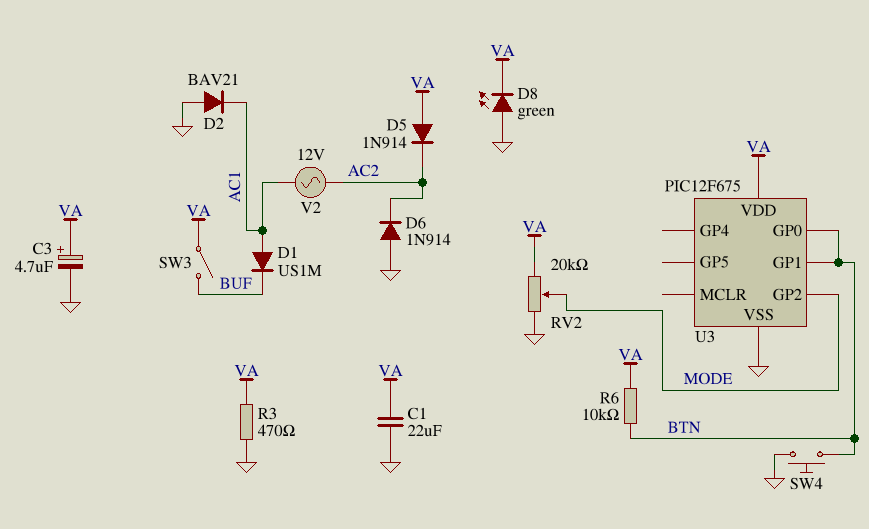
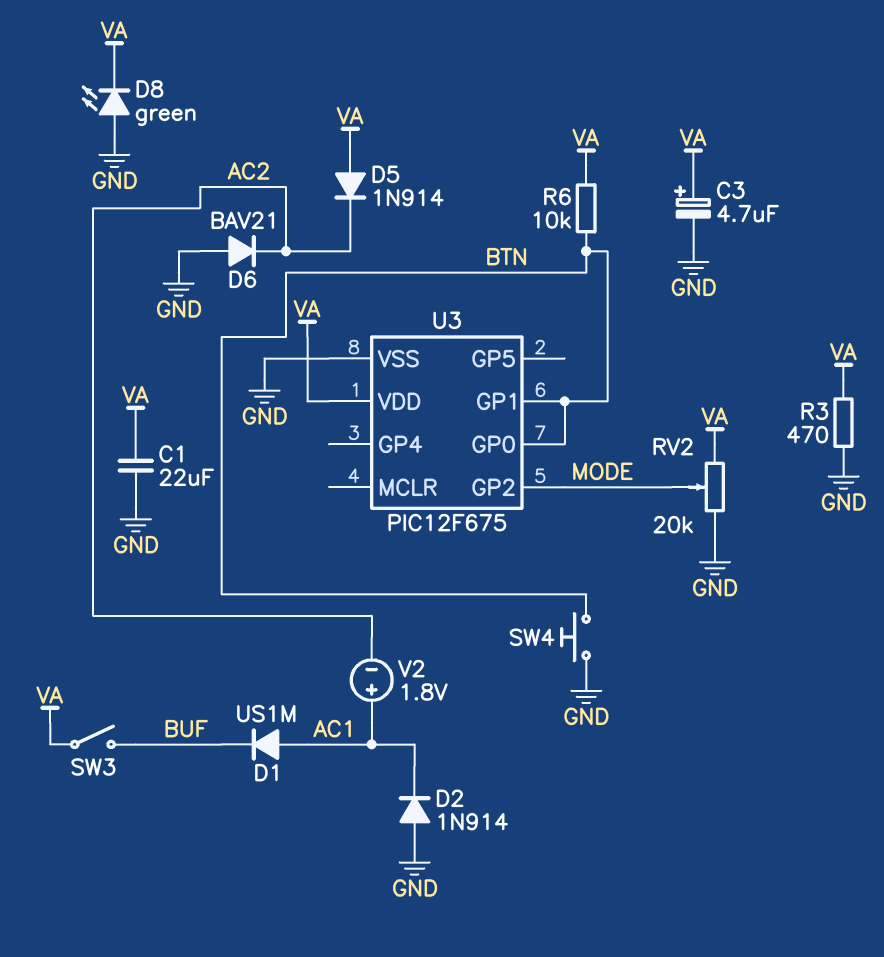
D2: diode BAV21 (A GND, K AC1) -> diode 1N914 (A GND, K AC1)
D6: diode 1N914 (A GND, K AC2) -> diode BAV21 (A GND, K AC2)
V2: AC 12V (AC1, AC2) -> 1.8V (plus AC1, minus AC2)

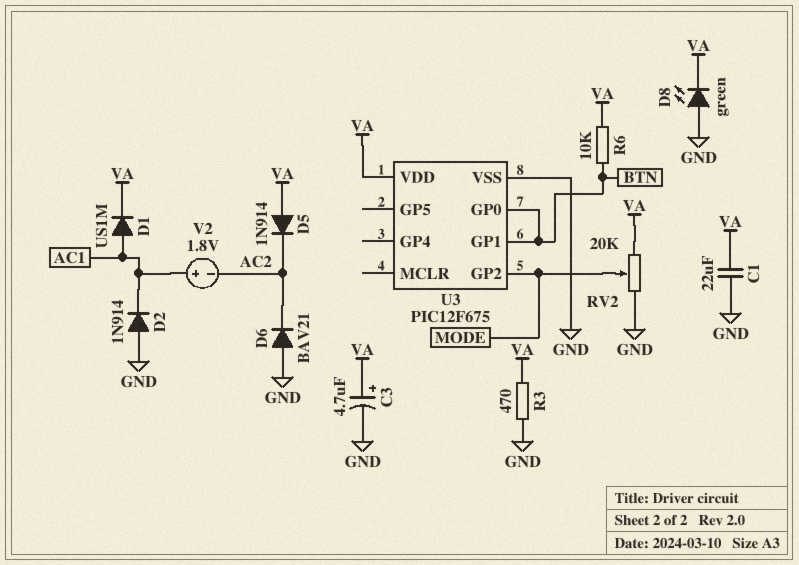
D1: diode US1M (A AC1, K BUF) -> diode US1M (A AC1, K VA)
SW3: switch (BUF, VA) -> none
SW4: button (BTN, GND) -> none

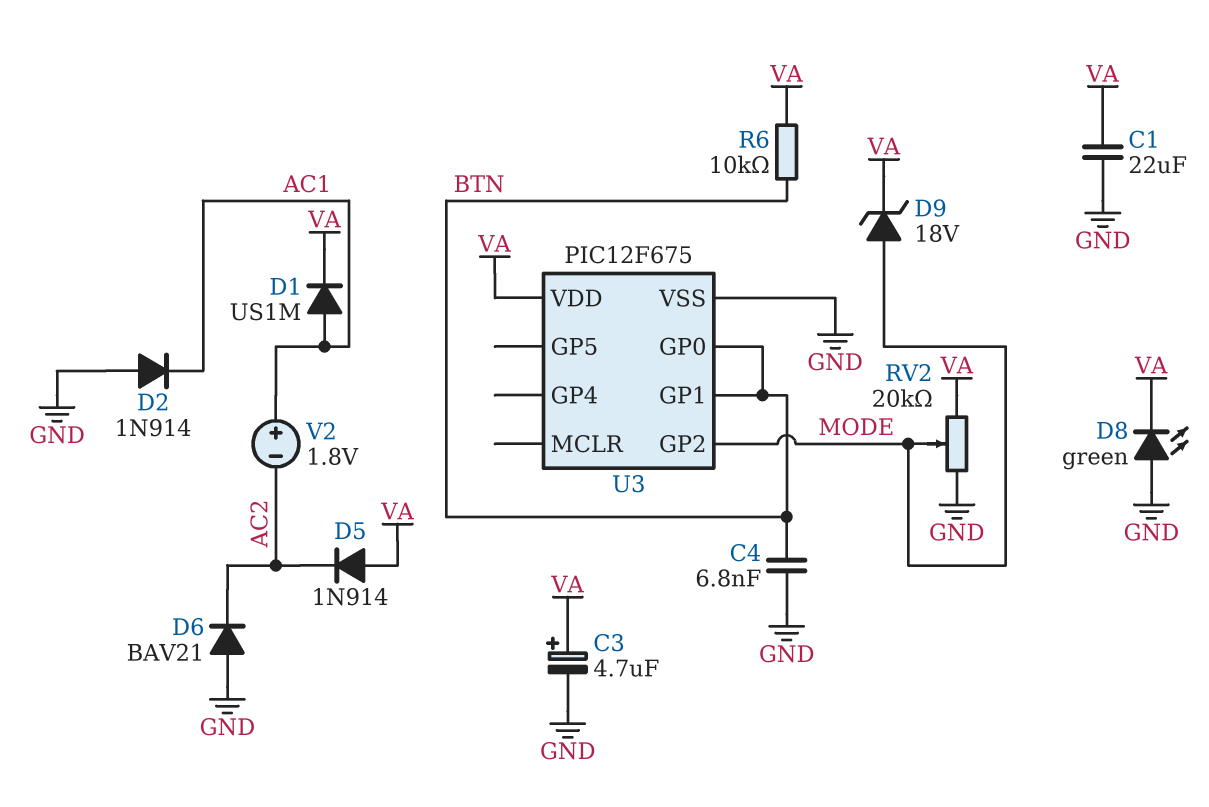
C4: none -> 6.8nF (BTN, GND)
D9: none -> zener 18V (A MODE, K VA)
R3: 470 (GND, VA) -> none

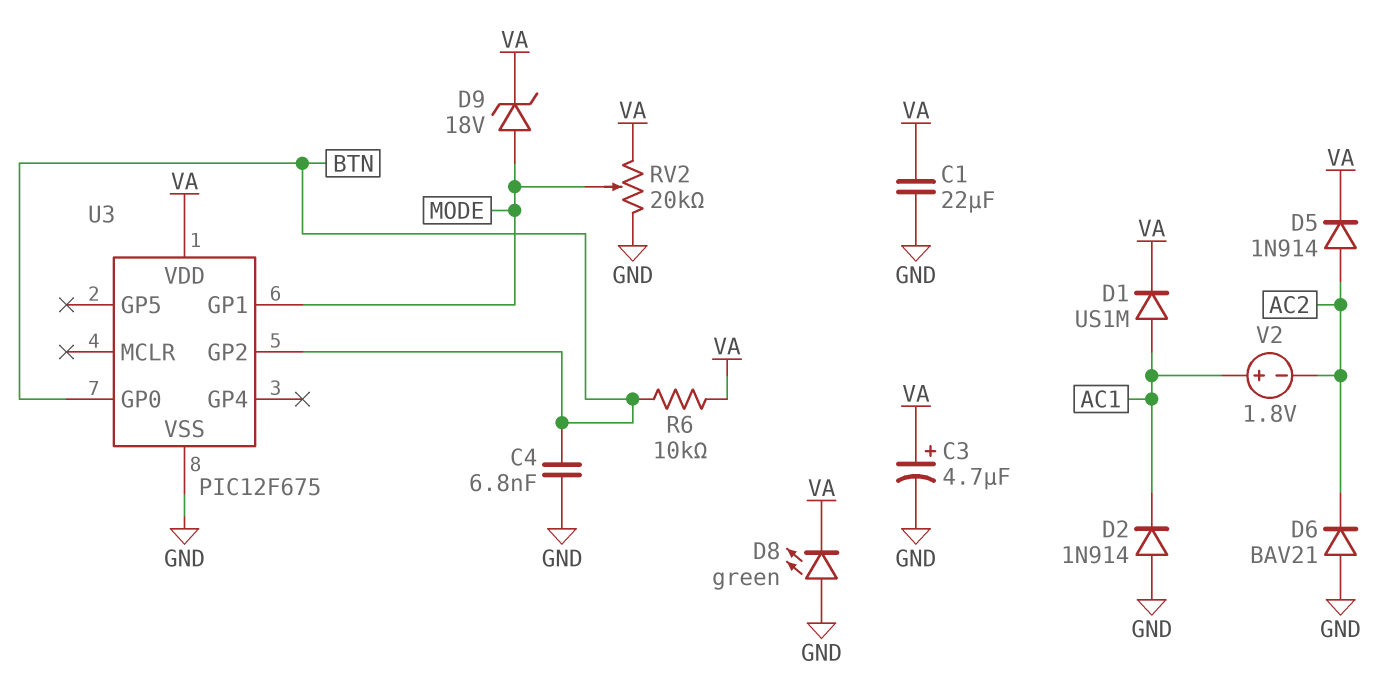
D5: diode 1N914 (A VA, K AC2) -> diode 1N914 (A AC2, K VA)
U3 pin GP1: BTN -> MODE
U3 pin GP2: MODE -> BTN

